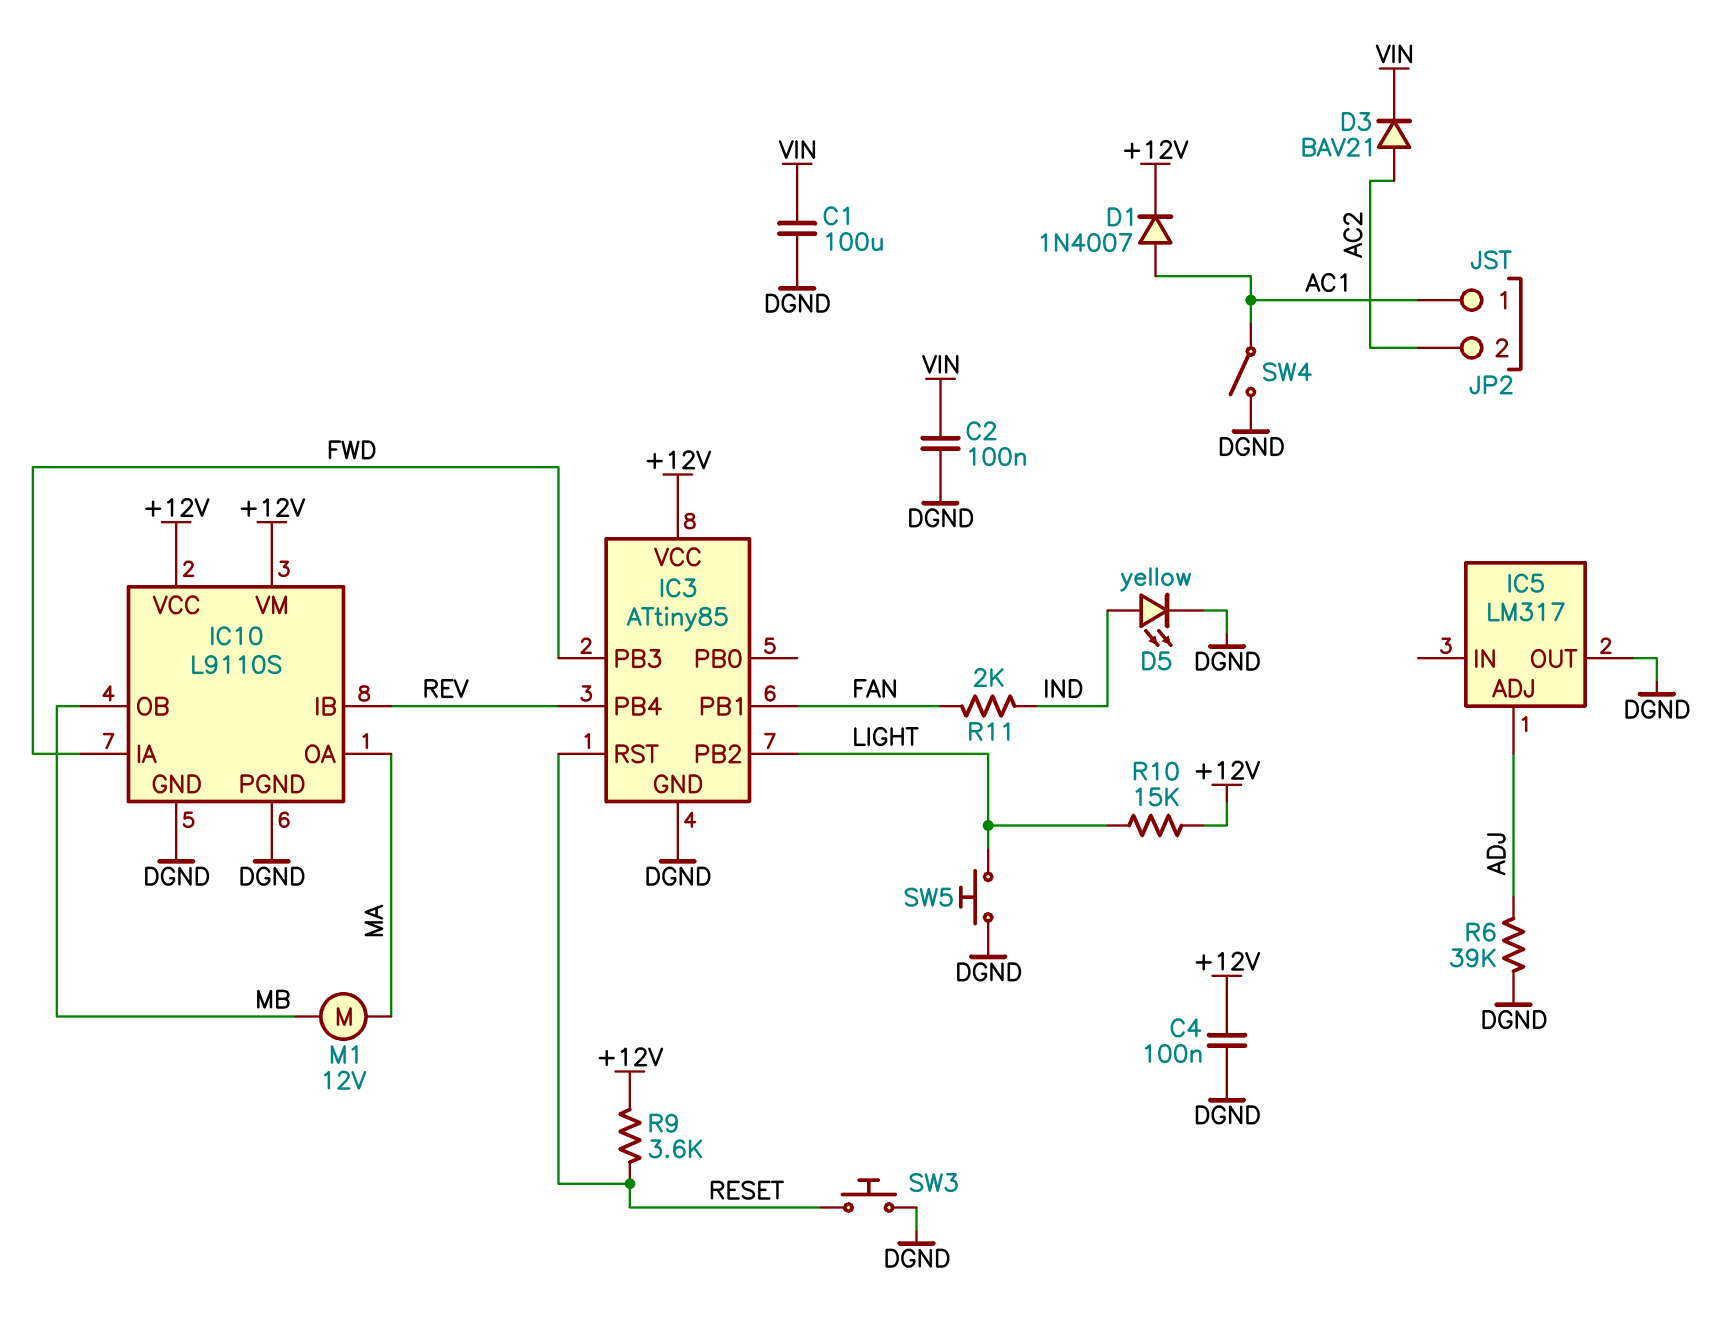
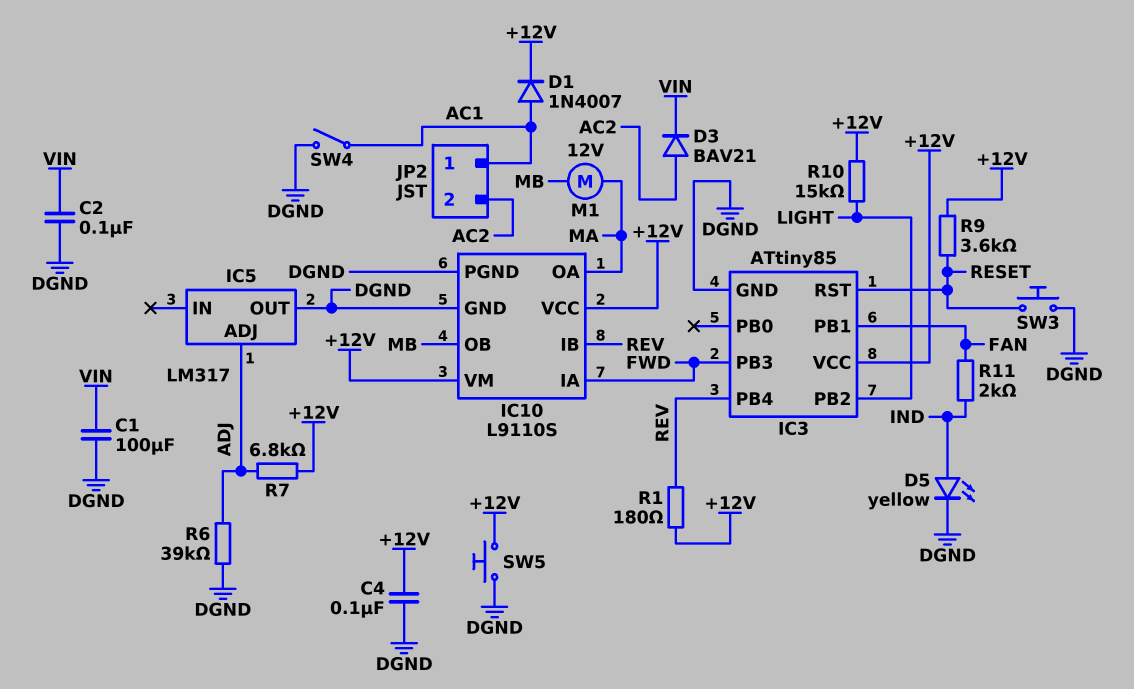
R1: none -> 180 (+12V, REV)
R7: none -> 6.8k (+12V, ADJ)
SW5: button (DGND, LIGHT) -> button (+12V, DGND)

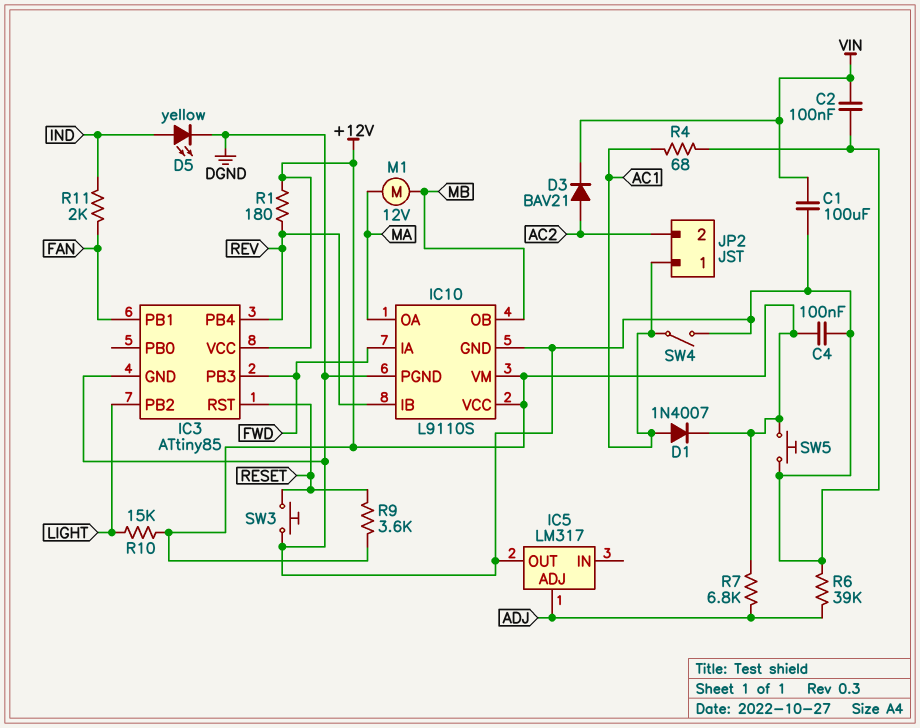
R4: none -> 68 (AC1, DGND)

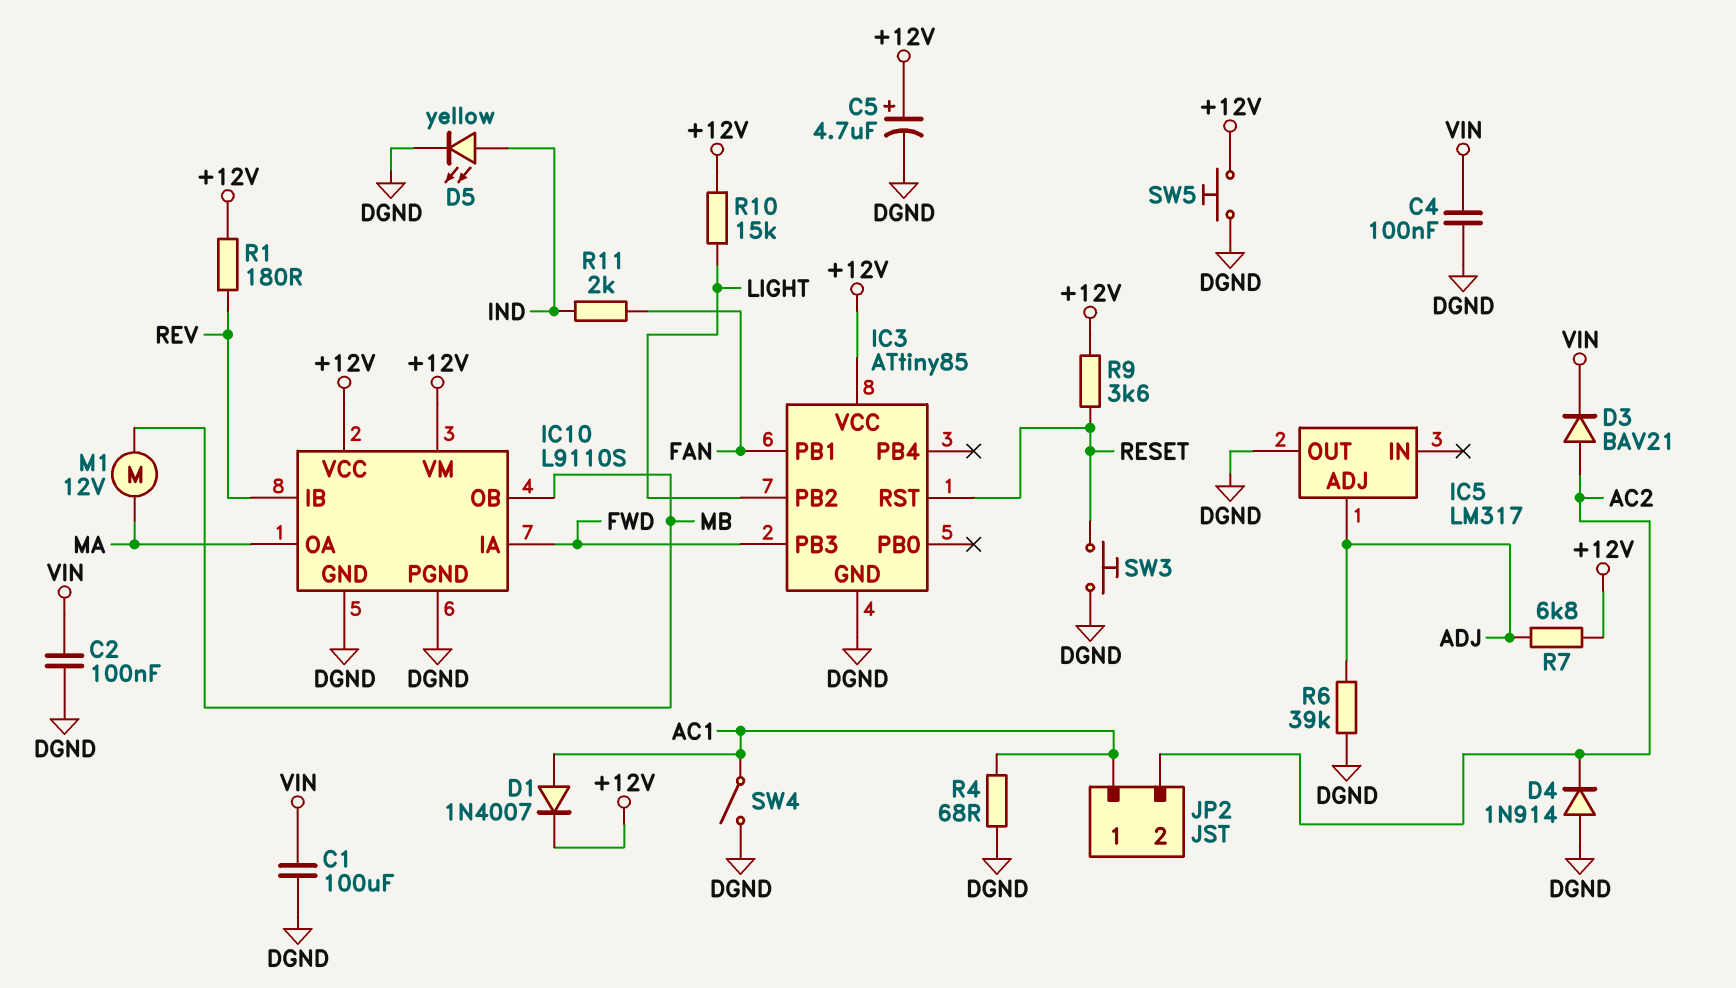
C4: 100nF (+12V, DGND) -> 100nF (DGND, VIN)
C5: none -> 4.7uF (plus +12V, minus DGND)
D4: none -> diode 1N914 (A DGND, K AC2)
IC3 pin PB4: REV -> none

